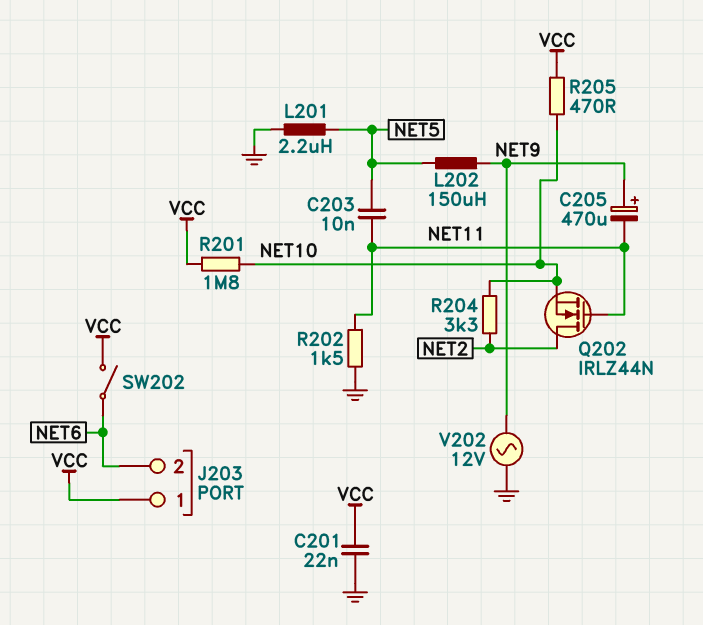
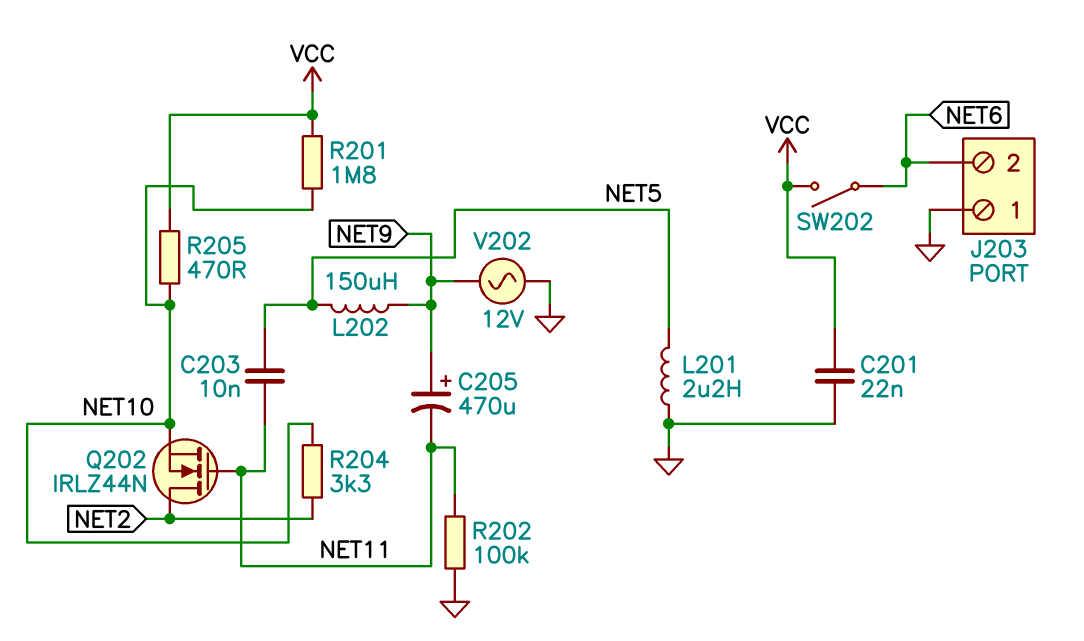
J203 pin 1: VCC -> GND
R202: 1.5k (GND, NET11) -> 100k (GND, NET11)

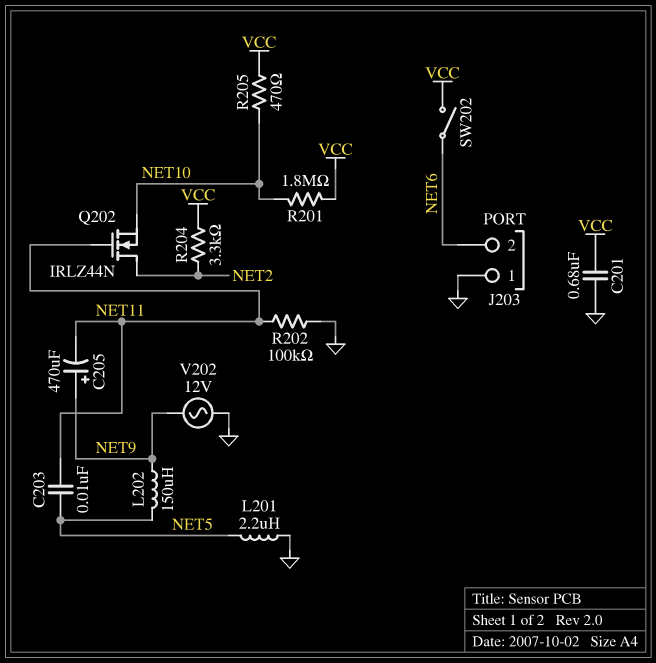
C201: 22nF (GND, VCC) -> 680nF (GND, VCC)
R204: 3.3k (NET2, NET10) -> 3.3k (NET2, VCC)

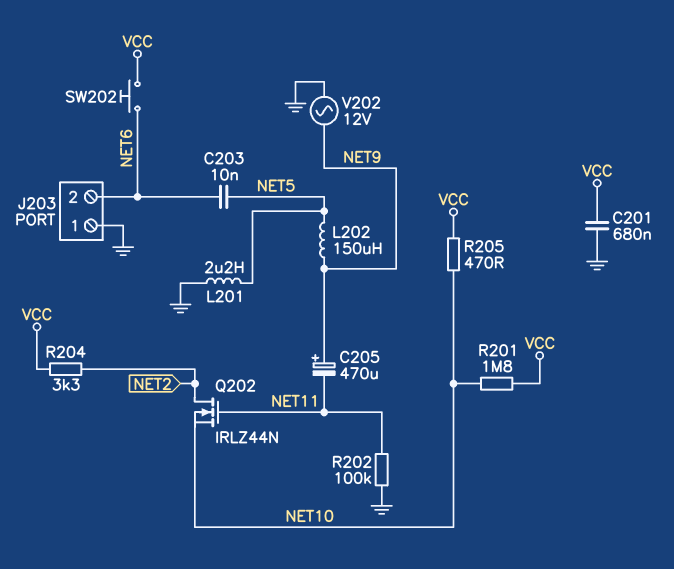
C203: 10nF (NET5, NET11) -> 10nF (NET5, NET6)
SW202: switch (NET6, VCC) -> button (NET6, VCC)

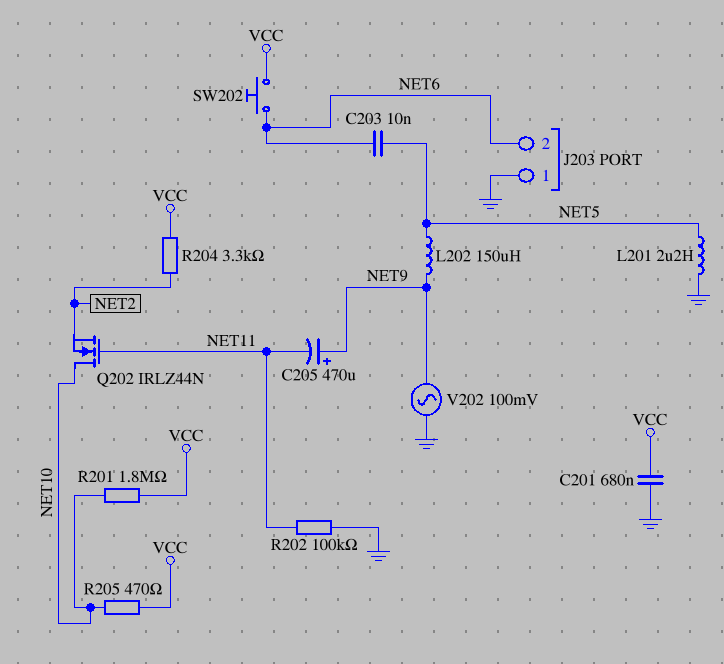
Q202: NMOS IRLZ44N (G NET11, D NET2, S NET10) -> NMOS IRLZ44N (G NET11, D NET10, S NET2)
V202: AC 12V (GND, NET9) -> AC 100mV (GND, NET9)

